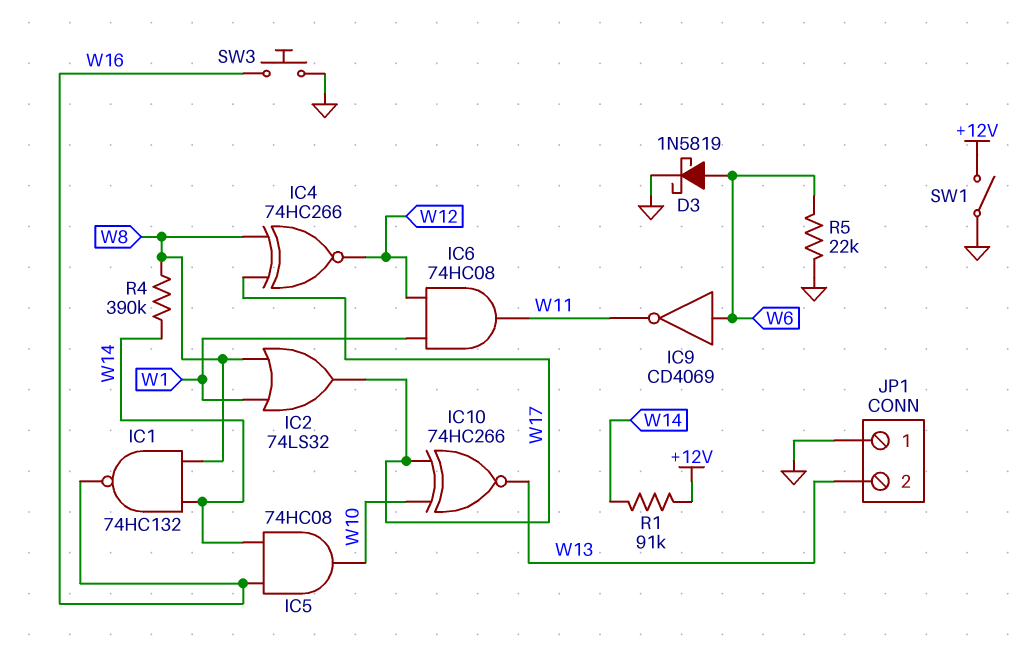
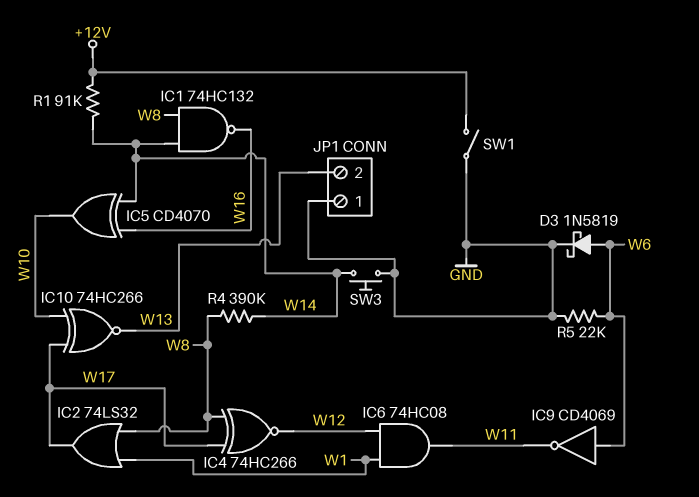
IC5: AND 74HC08 (in W14, in W16, out W10) -> XOR CD4070 (in W14, in W16, out W10)
SW3: button (GND, W16) -> button (GND, W14)

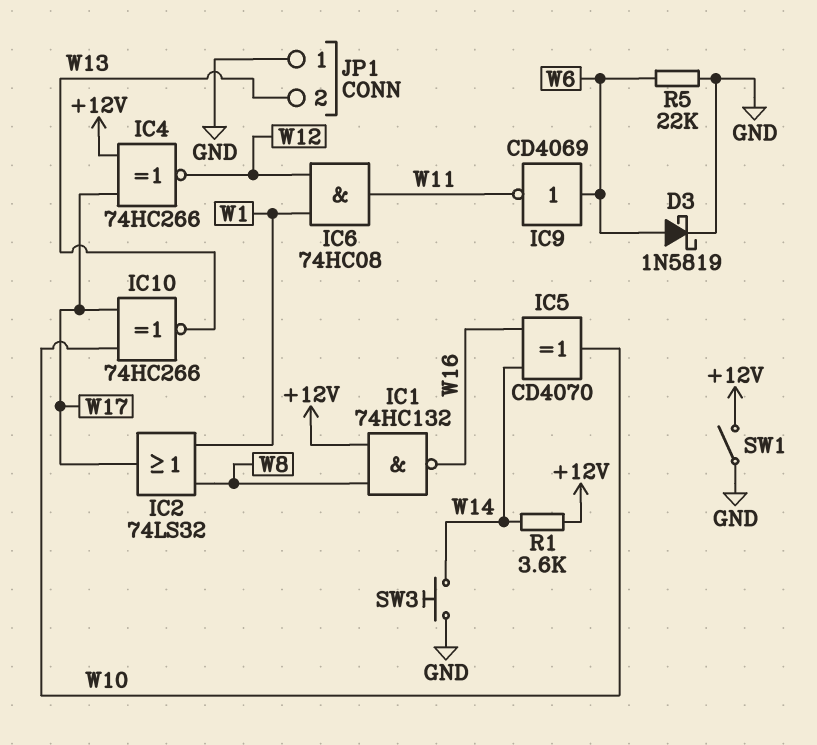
IC1: NAND 74HC132 (in W8, in W14, out W16) -> NAND 74HC132 (in +12V, in W8, out W16)
IC4: XNOR 74HC266 (in W8, in W17, out W12) -> XNOR 74HC266 (in +12V, in W17, out W12)
R1: 91k (+12V, W14) -> 3.6k (+12V, W14)
R4: 390k (W8, W14) -> none

